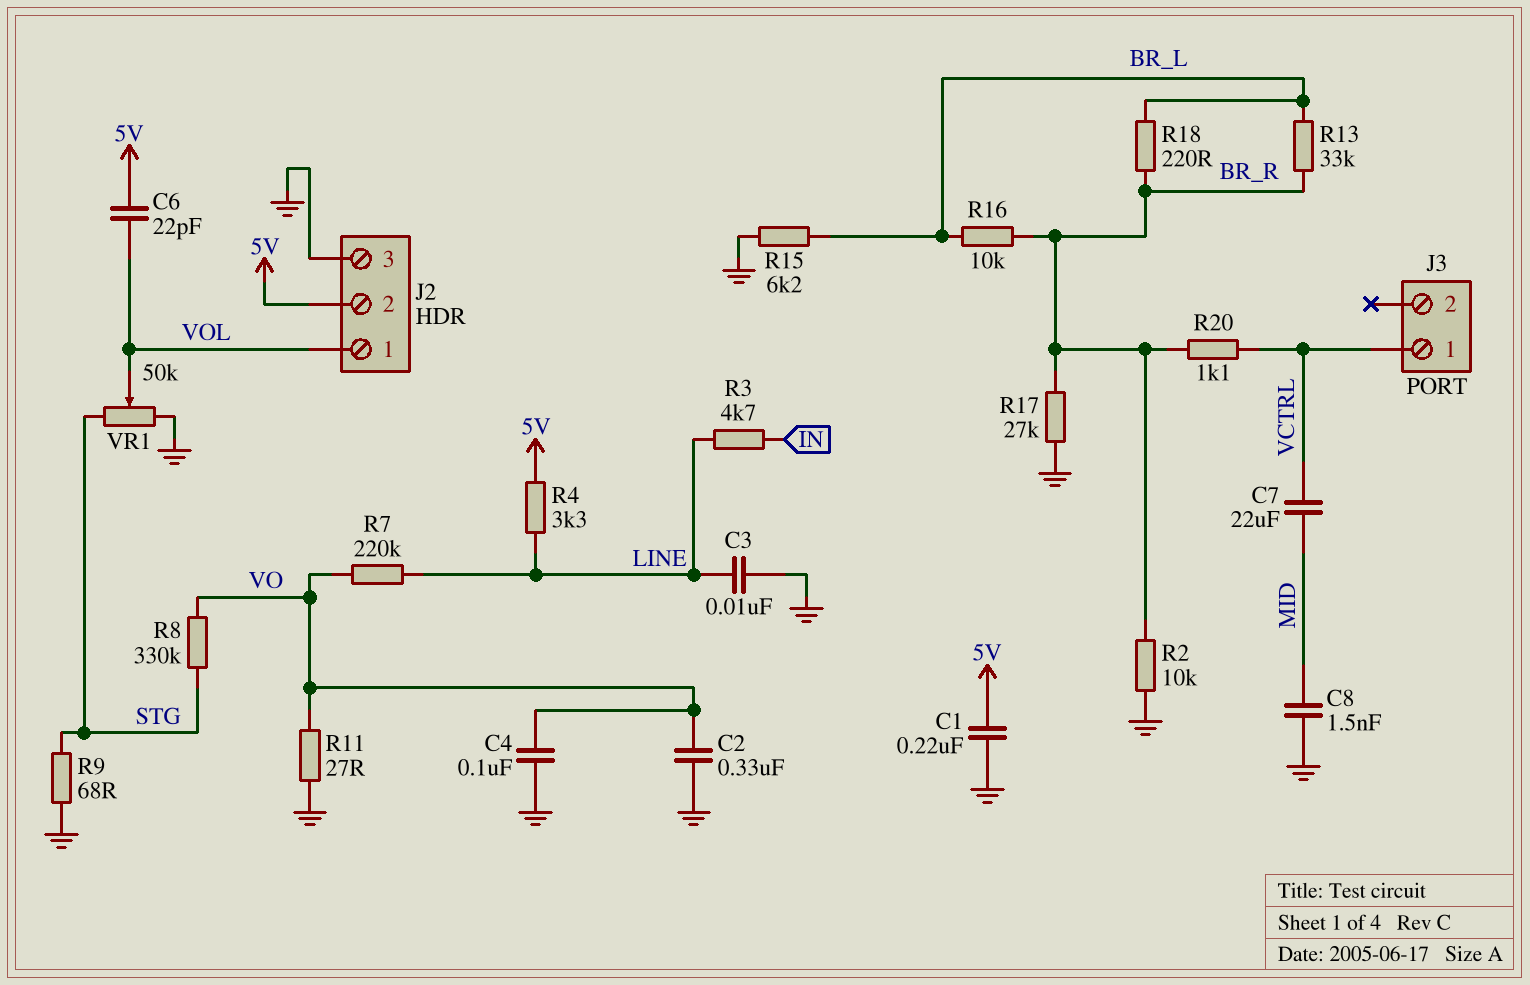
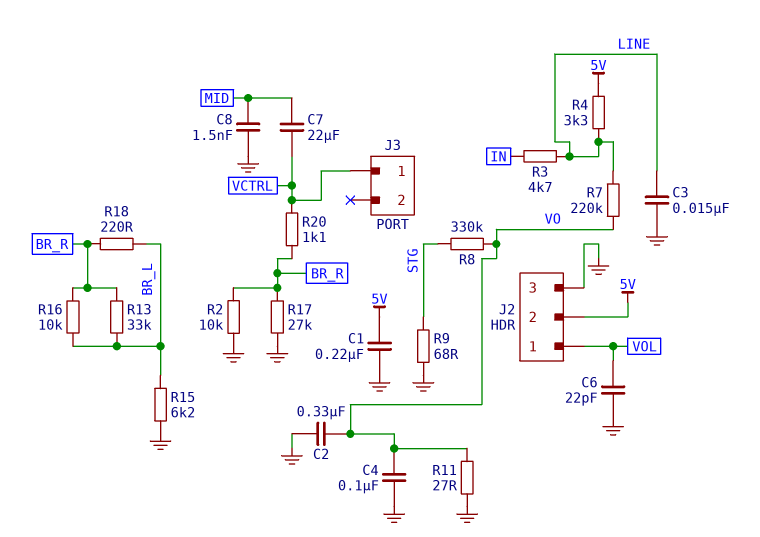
C3: 10nF (GND, LINE) -> 15nF (GND, LINE)
C6: 22pF (5V, VOL) -> 22pF (GND, VOL)
VR1: 50k (GND, STG, wiper VOL) -> none

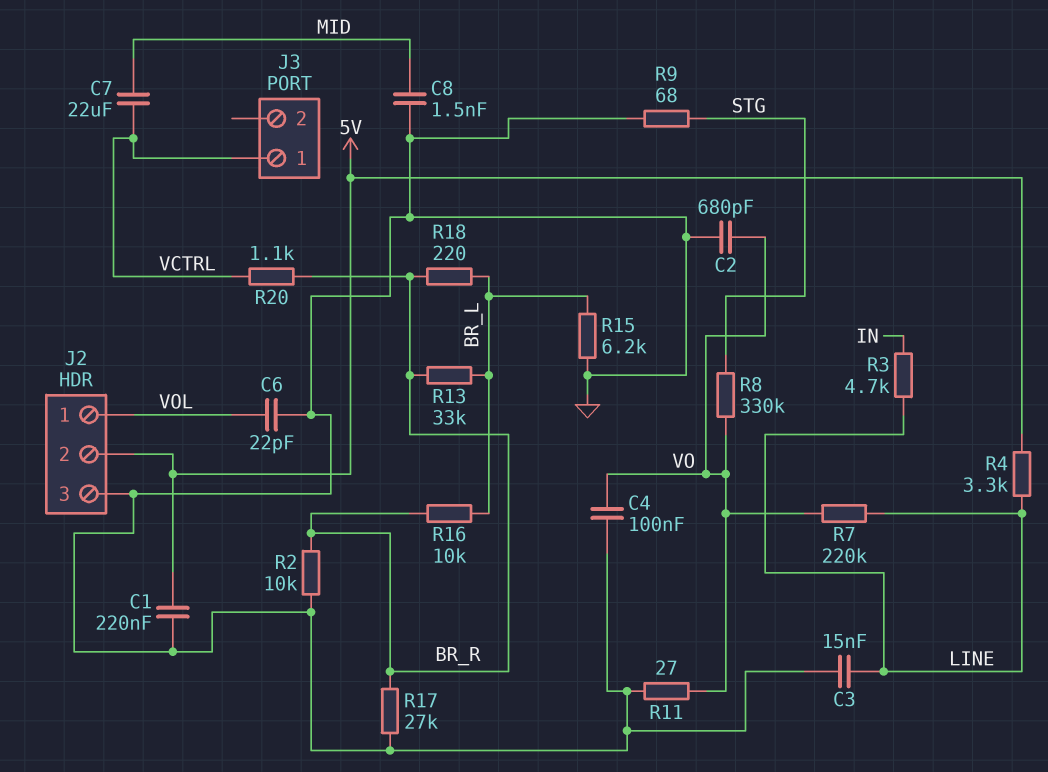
C2: 330nF (GND, VO) -> 680pF (GND, VO)

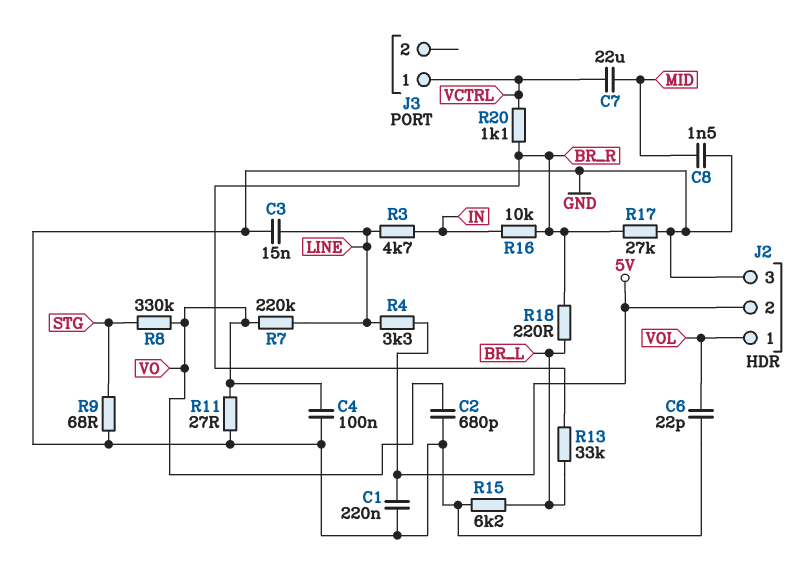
R2: 10k (BR_R, GND) -> none
R16: 10k (BR_L, BR_R) -> 10k (BR_R, IN)

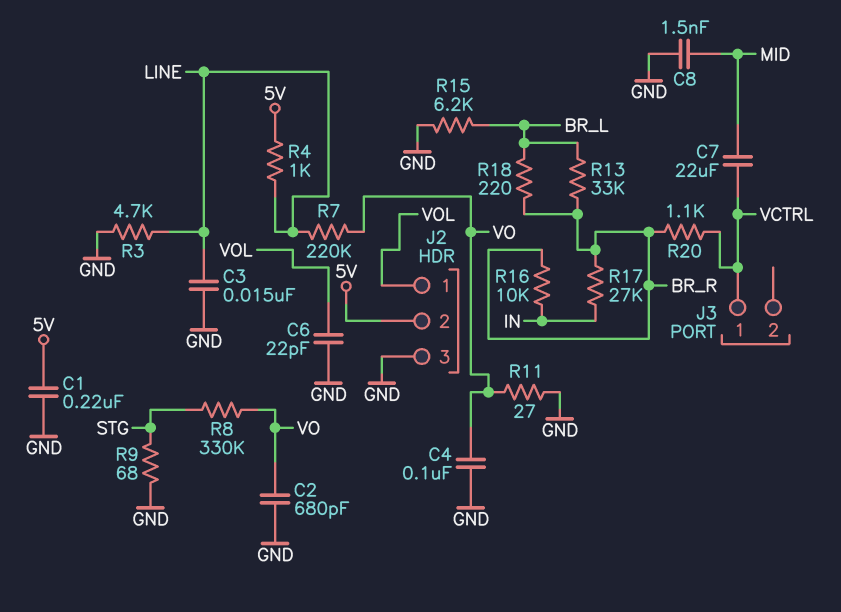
R3: 4.7k (IN, LINE) -> 4.7k (GND, LINE)
R4: 3.3k (5V, LINE) -> 1k (5V, LINE)
R17: 27k (BR_R, GND) -> 27k (BR_R, IN)

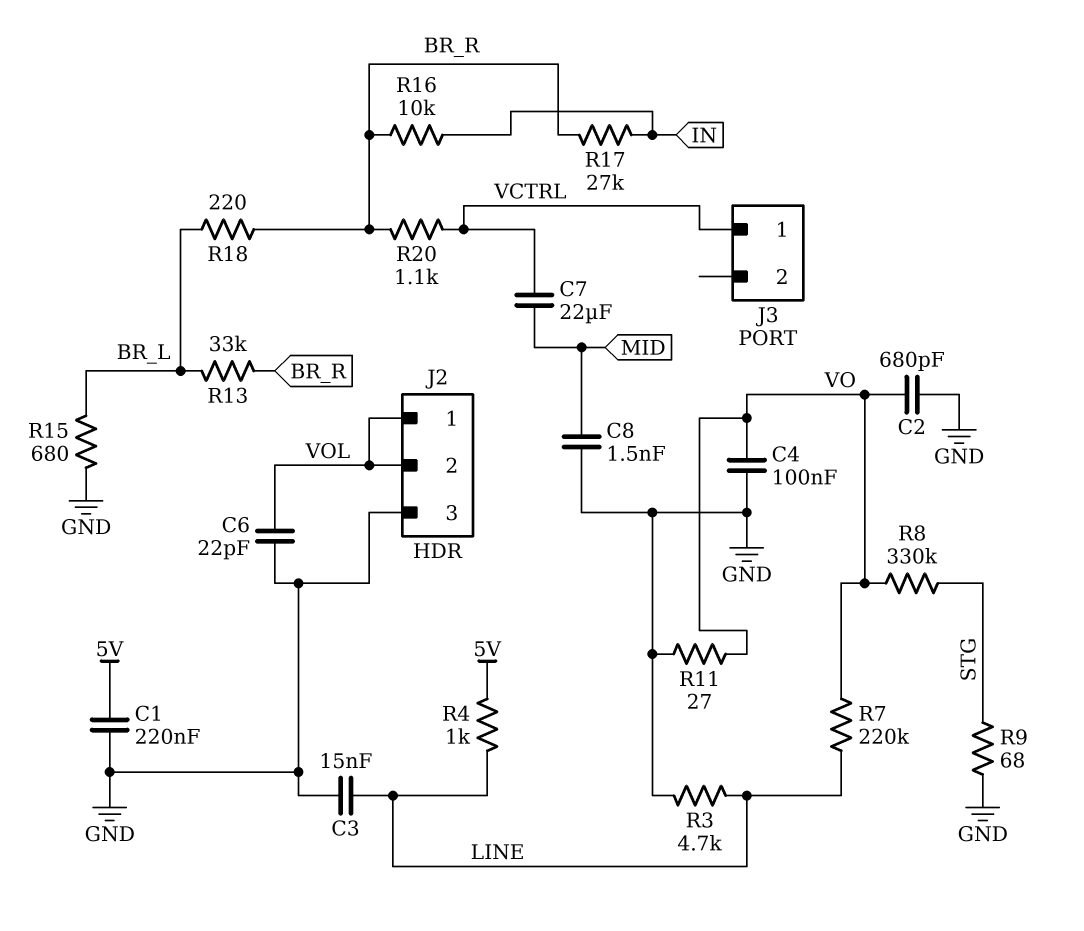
J2 pin 2: 5V -> VOL
R15: 6.2k (BR_L, GND) -> 680 (BR_L, GND)

